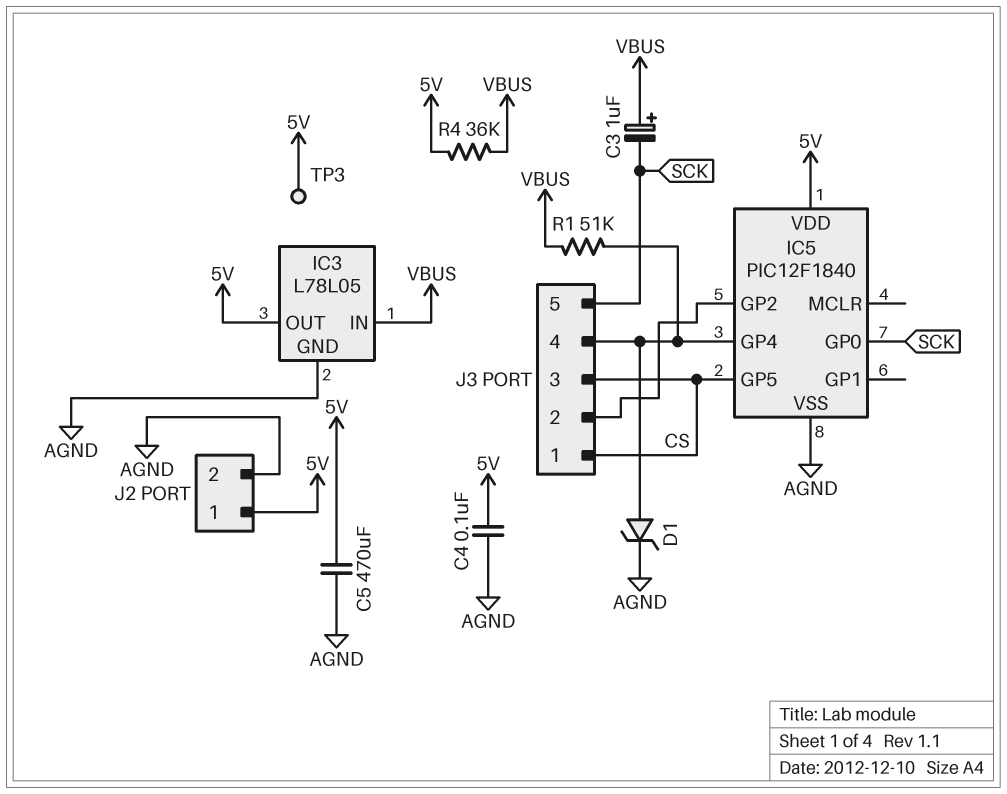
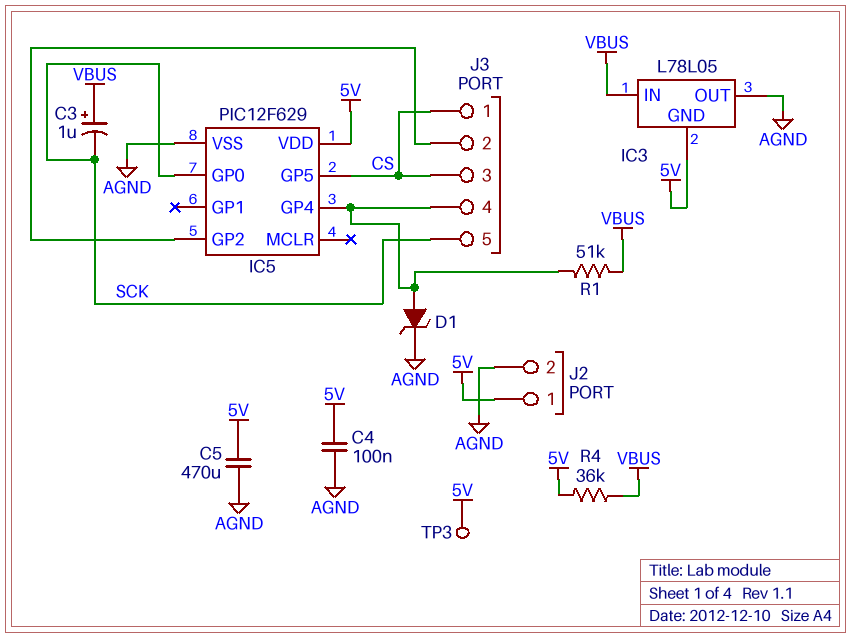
IC3 pin GND: AGND -> 5V
IC3 pin OUT: 5V -> AGND
IC5: PIC12F1840 -> PIC12F629

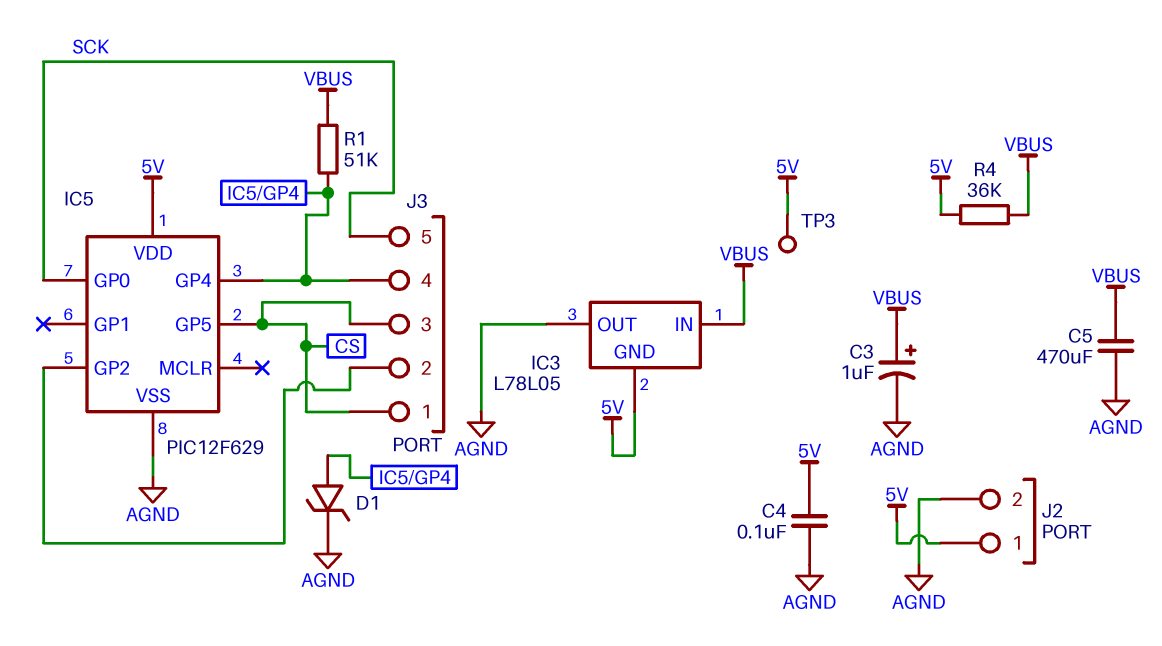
C3: 1uF (plus VBUS, minus SCK) -> 1uF (plus VBUS, minus AGND)
C5: 470uF (5V, AGND) -> 470uF (AGND, VBUS)

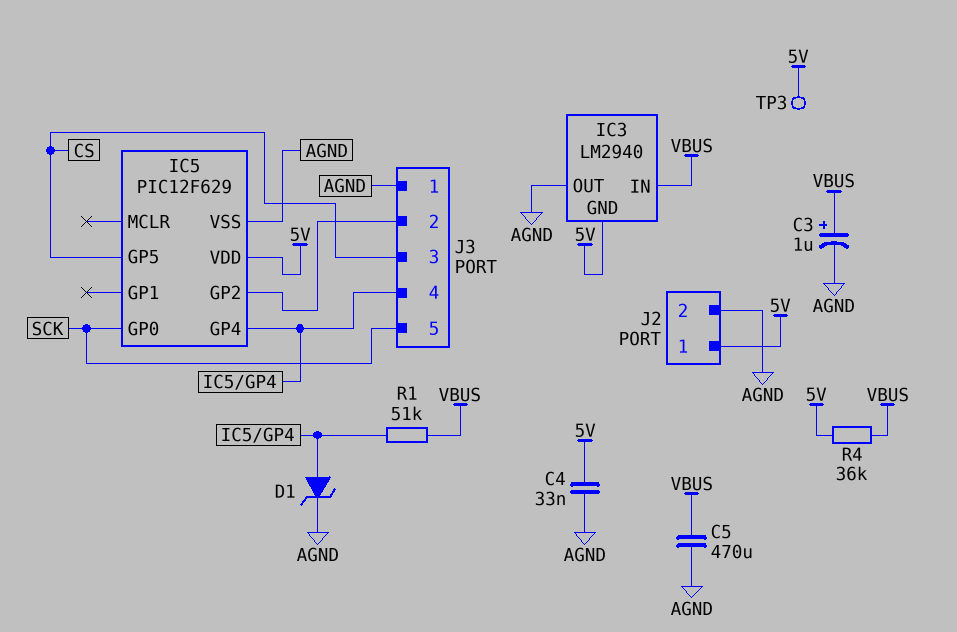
C4: 100nF (5V, AGND) -> 33nF (5V, AGND)
IC3: L78L05 -> LM2940
J3 pin 1: CS -> AGND

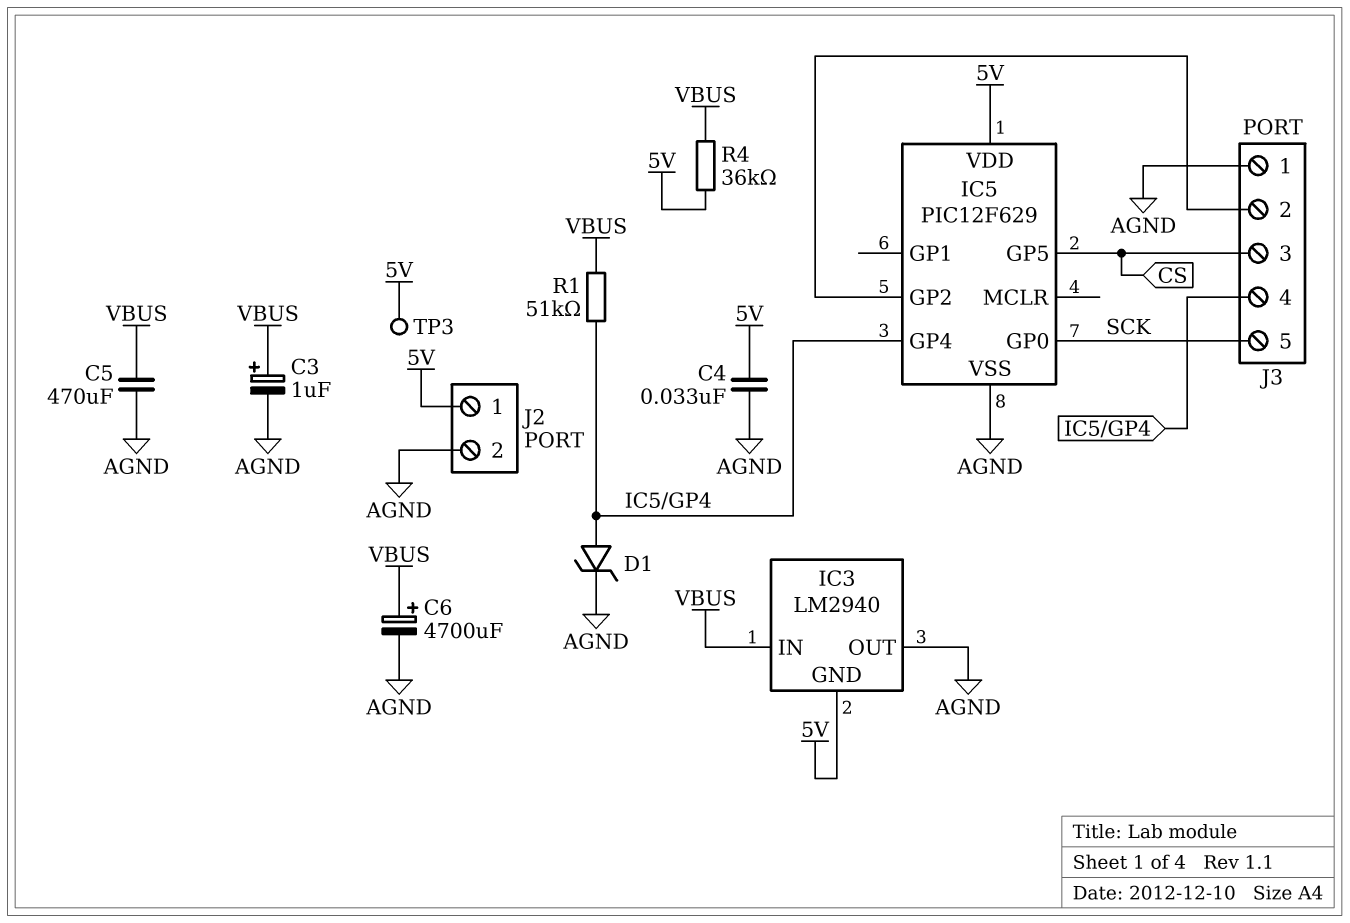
C6: none -> 4700uF (plus VBUS, minus AGND)

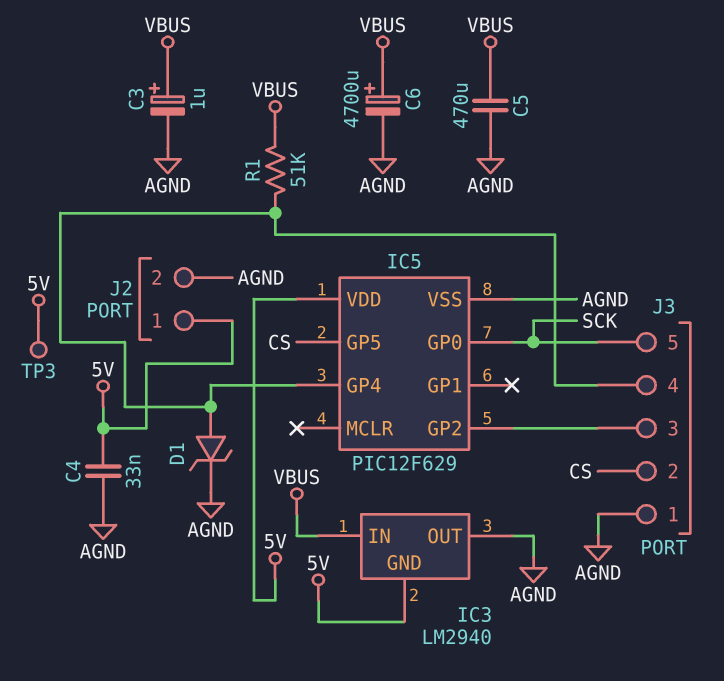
J3 pin 2: IC5/GP2 -> CS
J3 pin 3: CS -> IC5/GP2
R4: 36k (5V, VBUS) -> none

